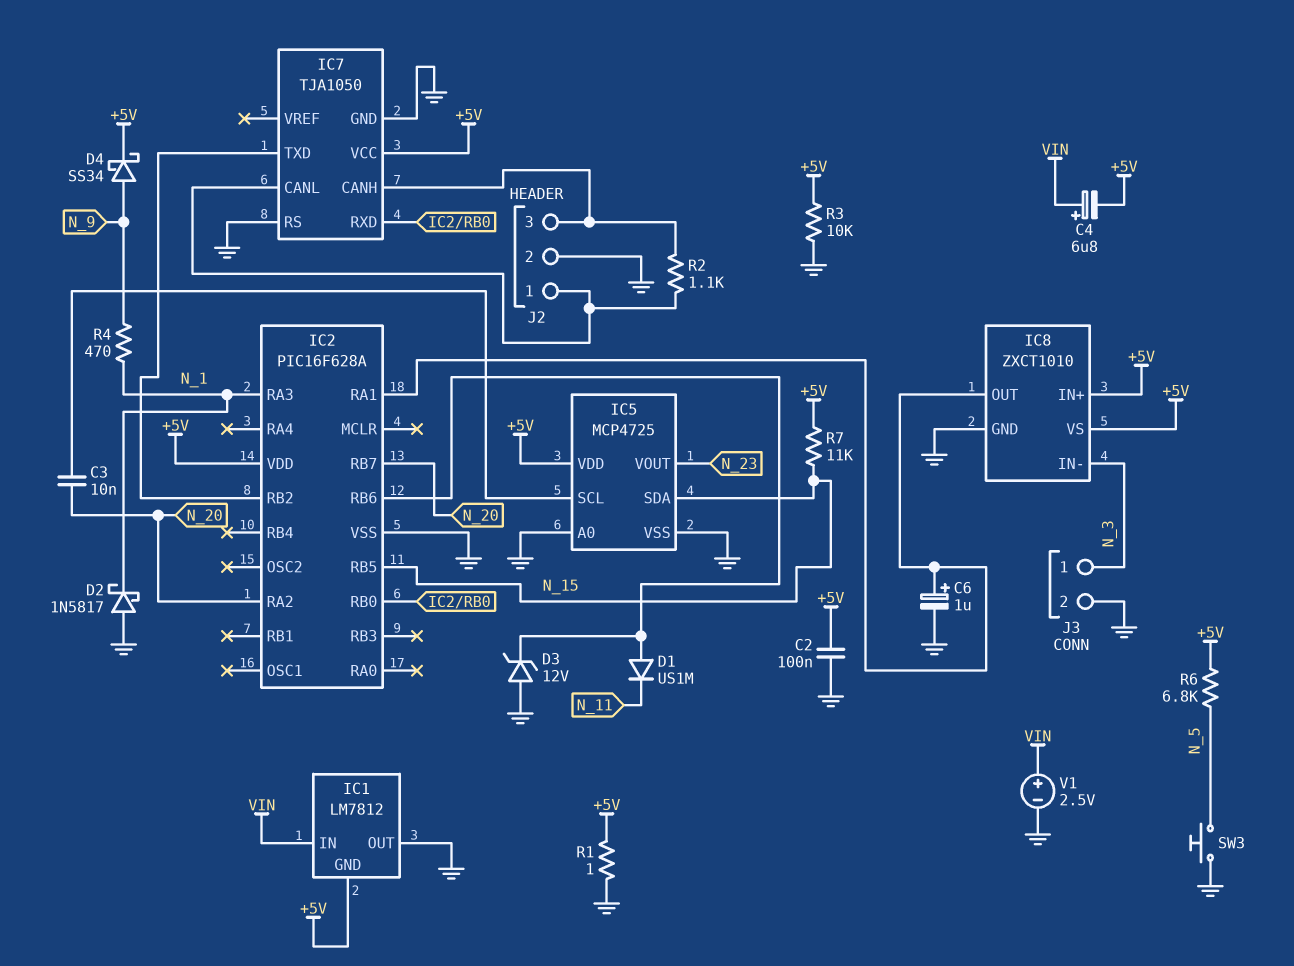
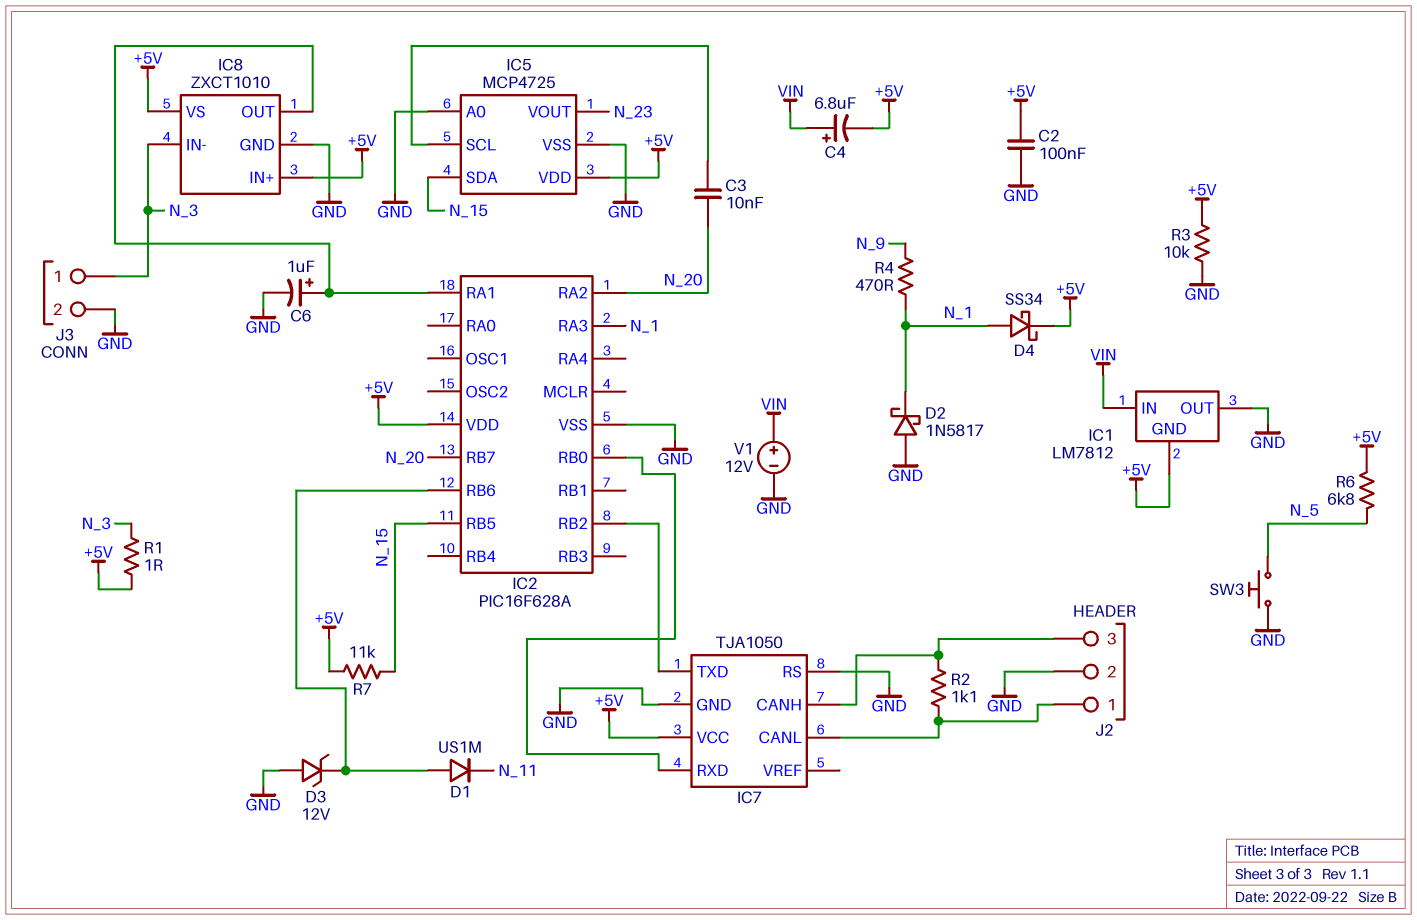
D4: schottky SS34 (A N_9, K +5V) -> schottky SS34 (A N_1, K +5V)
R1: 1 (+5V, GND) -> 1 (+5V, N_3)
V1: 2.5V (plus VIN, minus GND) -> 12V (plus VIN, minus GND)

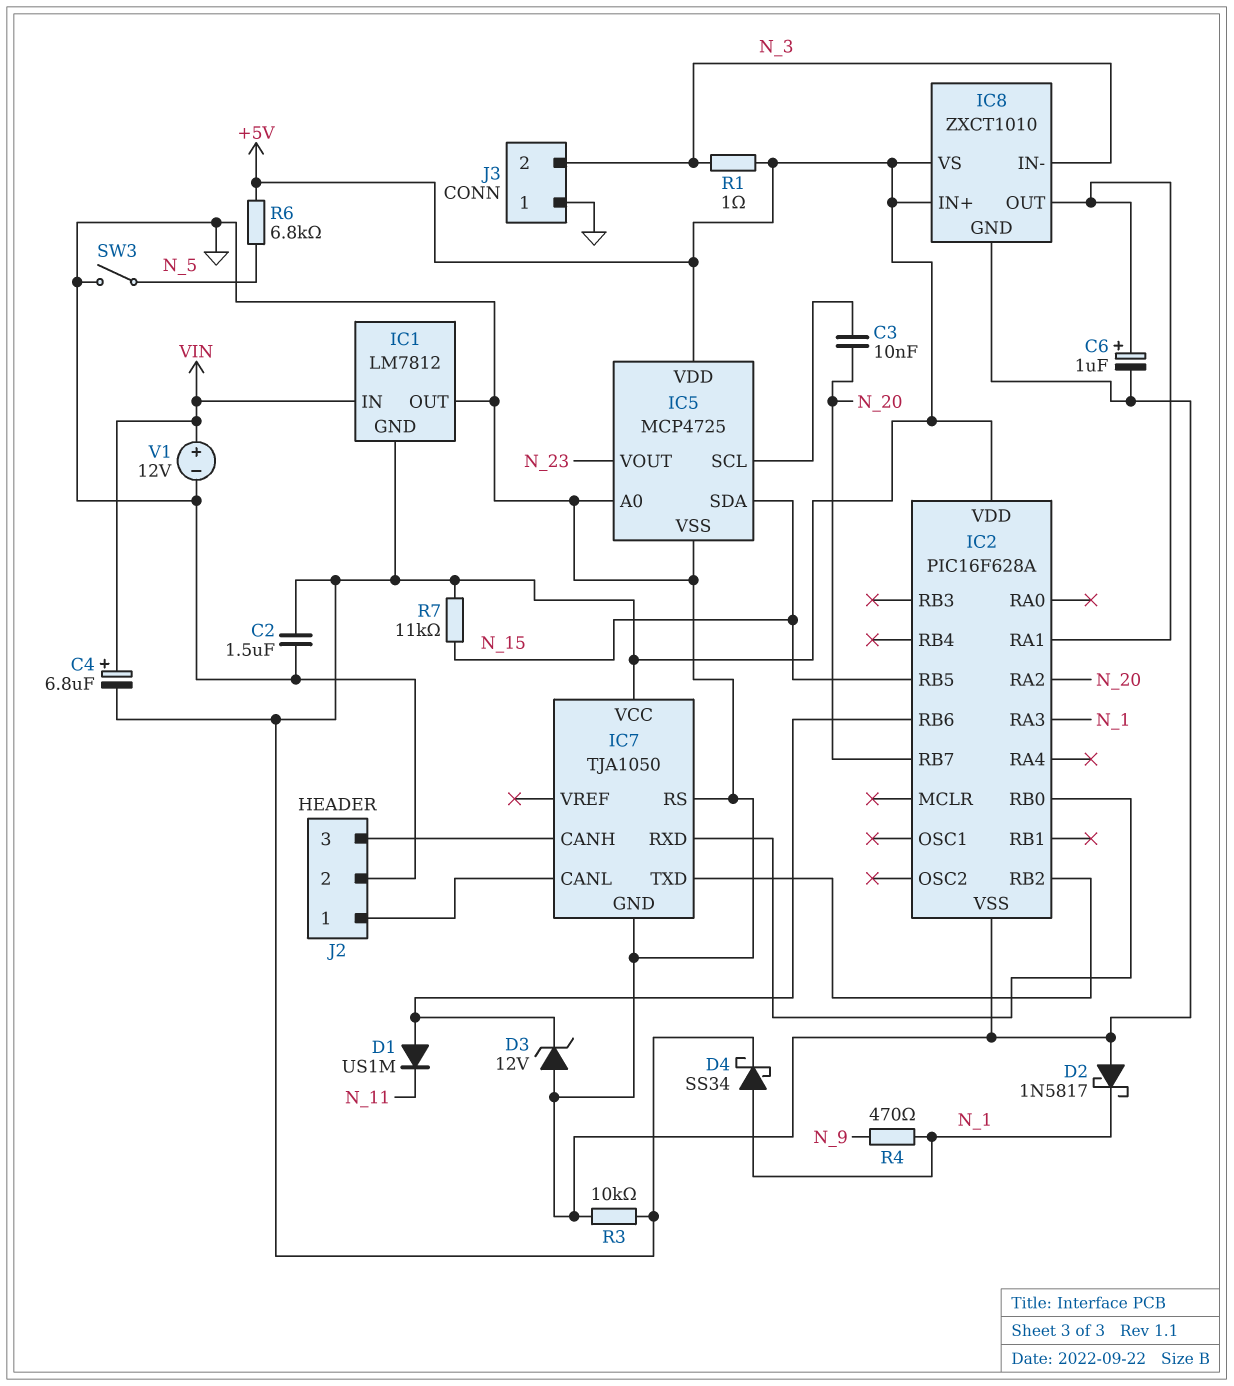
C2: 100nF (+5V, GND) -> 1.5uF (+5V, GND)
J3 pin 1: N_3 -> GND
J3 pin 2: GND -> N_3
R2: 1.1k (IC7/CANH, IC7/CANL) -> none
SW3: button (GND, N_5) -> switch (GND, N_5)

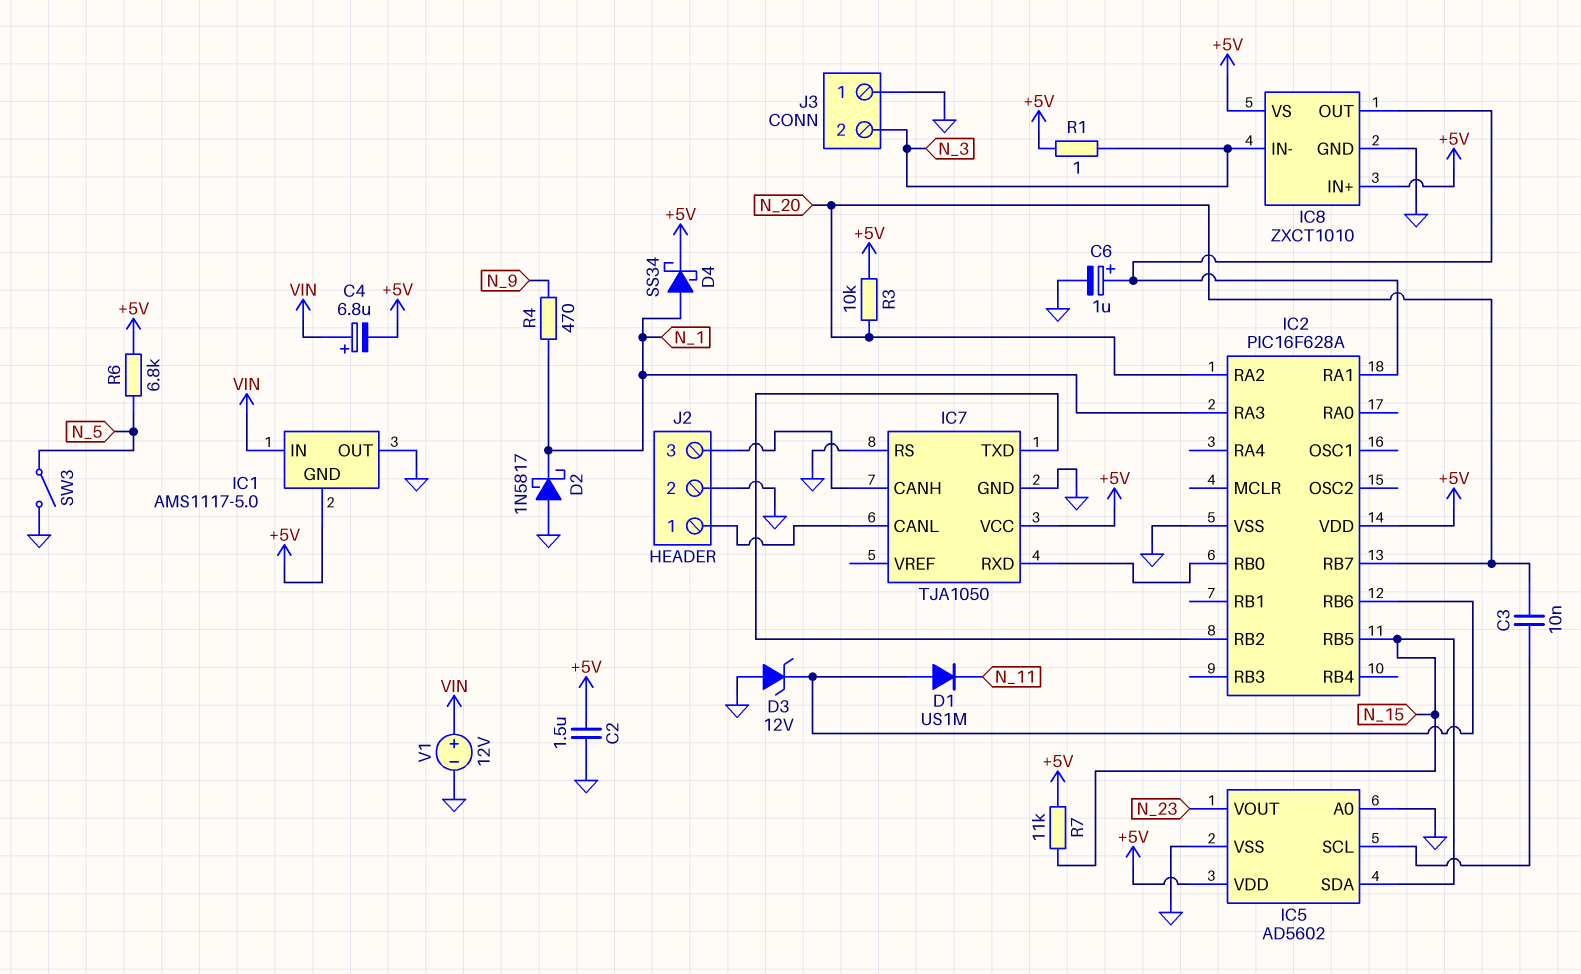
IC1: LM7812 -> AMS1117-5.0
IC5: MCP4725 -> AD5602
R3: 10k (+5V, GND) -> 10k (+5V, N_20)

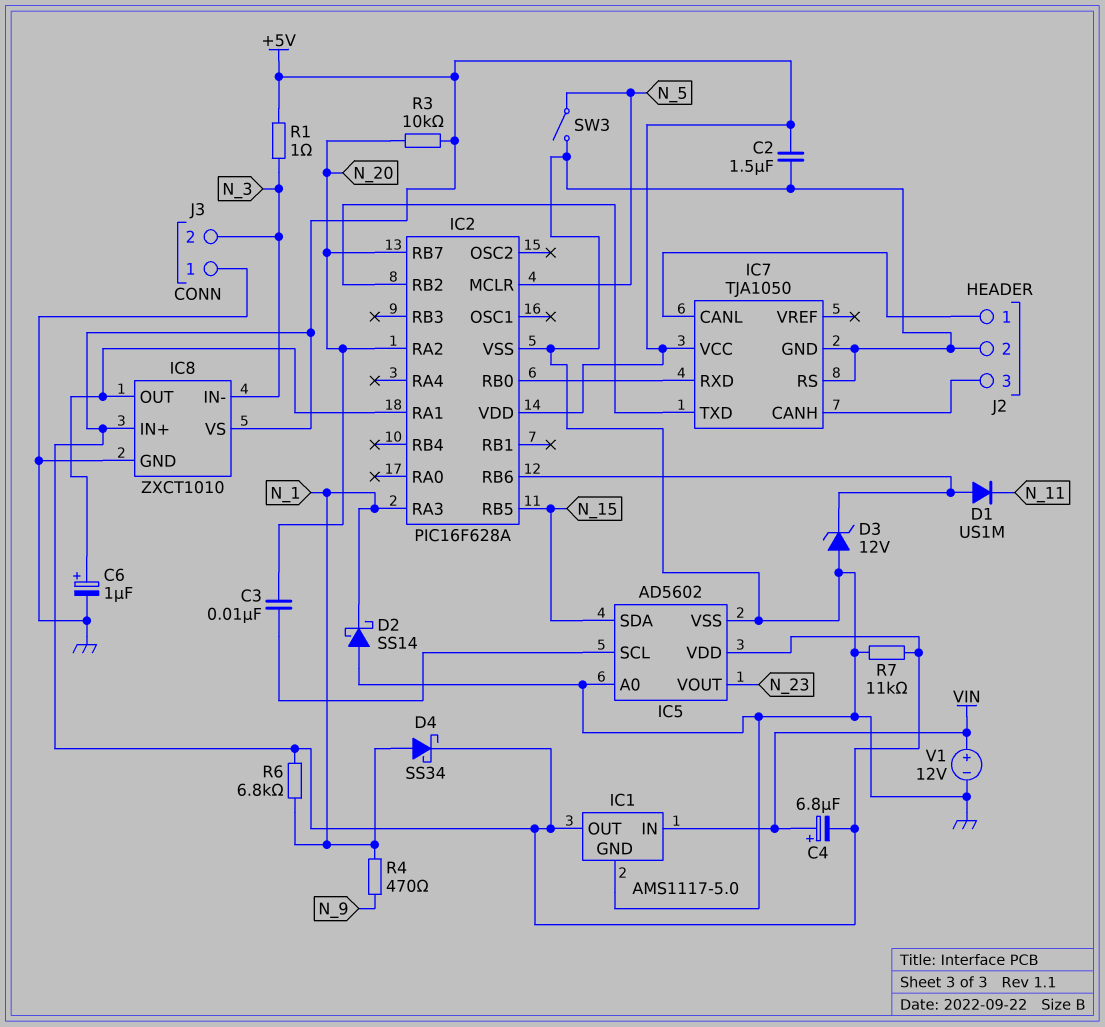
D2: schottky 1N5817 (A GND, K N_1) -> schottky SS14 (A GND, K N_1)
IC1 pin GND: +5V -> GND
IC1 pin OUT: GND -> +5V
IC2 pin MCLR: none -> N_5
R6: 6.8k (+5V, N_5) -> 6.8k (+5V, N_1)
R7: 11k (+5V, N_15) -> 11k (+5V, GND)

